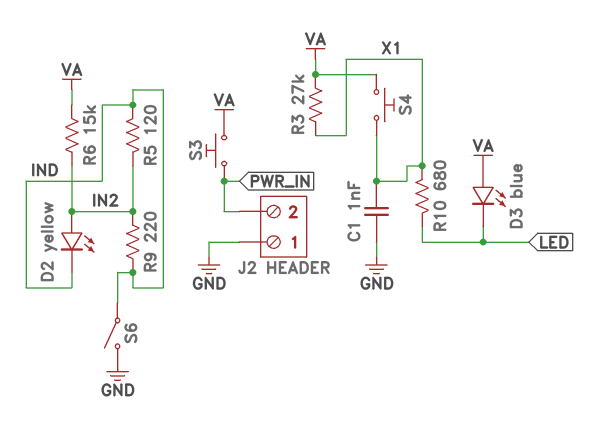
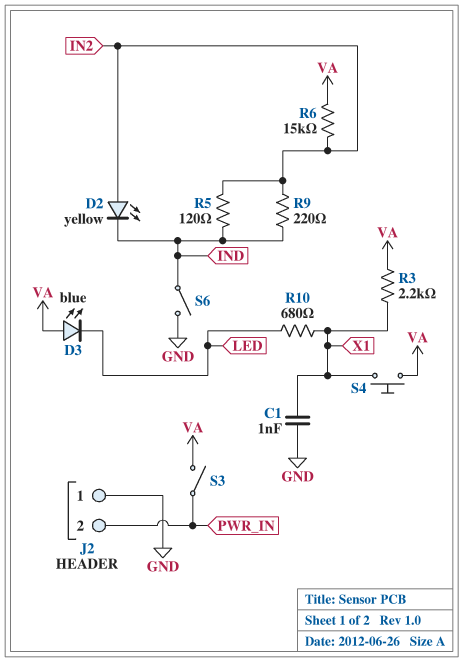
R3: 27k (VA, X1) -> 2.2k (VA, X1)
S3: button (PWR_IN, VA) -> switch (PWR_IN, VA)

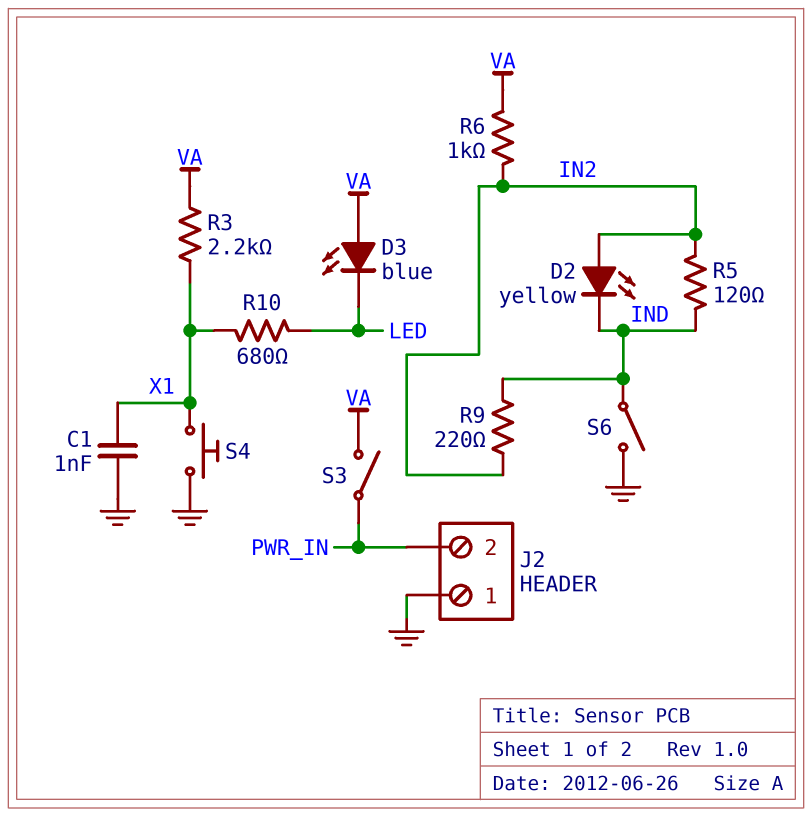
R6: 15k (IN2, VA) -> 1k (IN2, VA)
S4: button (VA, X1) -> button (GND, X1)

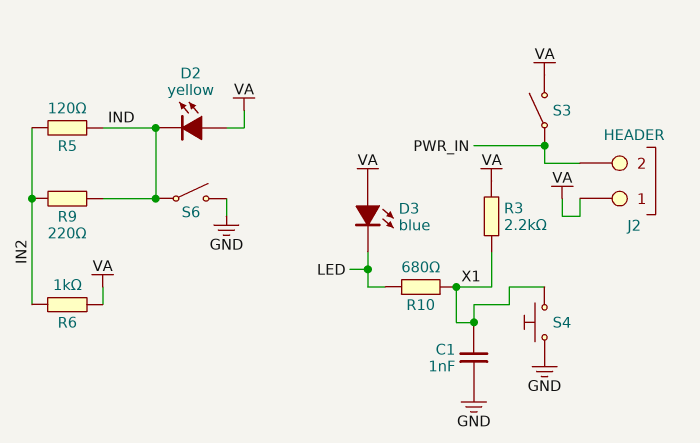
D2: LED yellow (A IN2, K IND) -> LED yellow (A VA, K IND)
J2 pin 1: GND -> VA

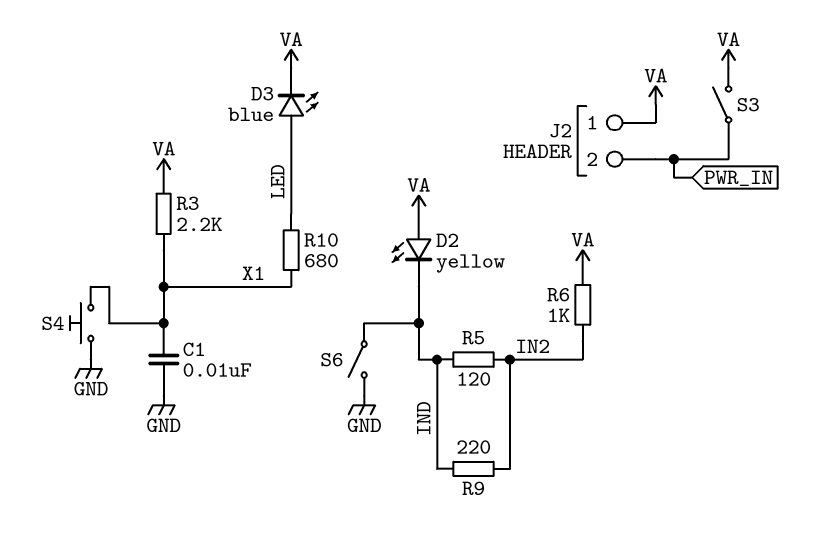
C1: 1nF (GND, X1) -> 10nF (GND, X1)
D3: LED blue (A VA, K LED) -> LED blue (A LED, K VA)

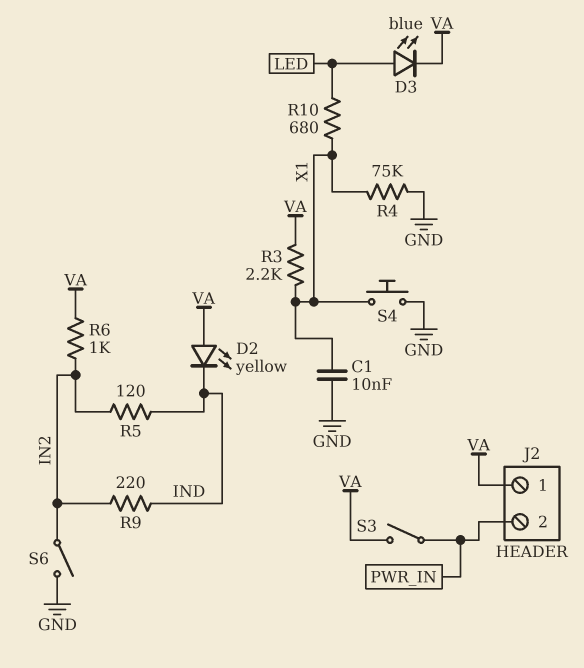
R4: none -> 75k (GND, X1)
S6: switch (GND, IND) -> switch (GND, IN2)

